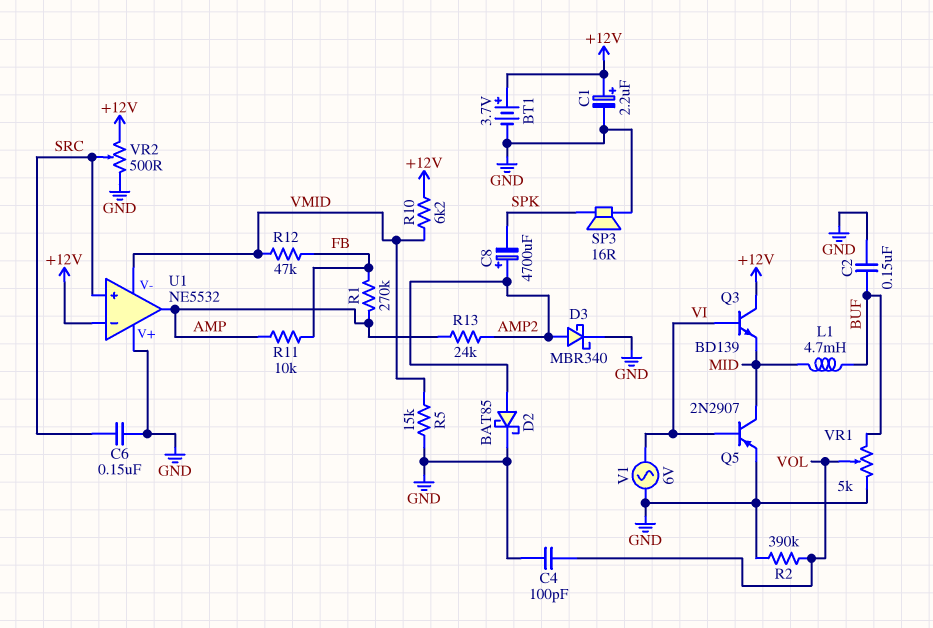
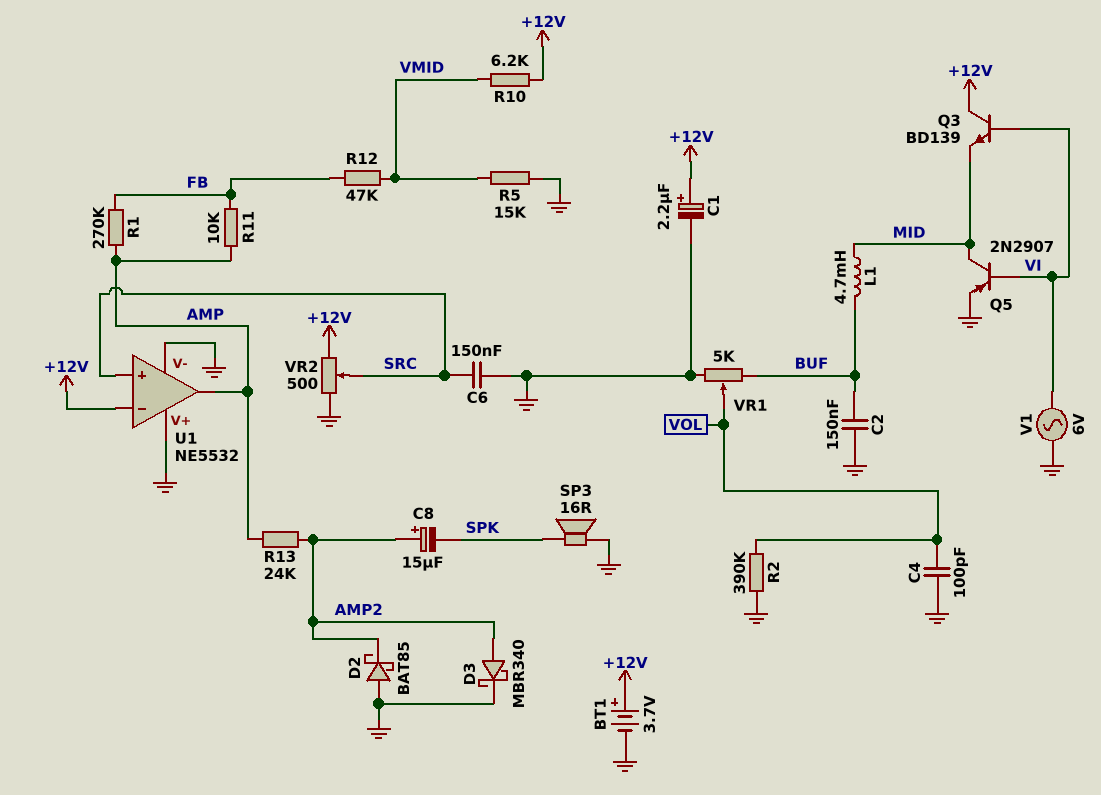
C8: 4700uF (plus AMP2, minus SPK) -> 15uF (plus AMP2, minus SPK)
D2: schottky BAT85 (A AMP2, K GND) -> schottky BAT85 (A GND, K AMP2)
U1 pin V-: VMID -> GND

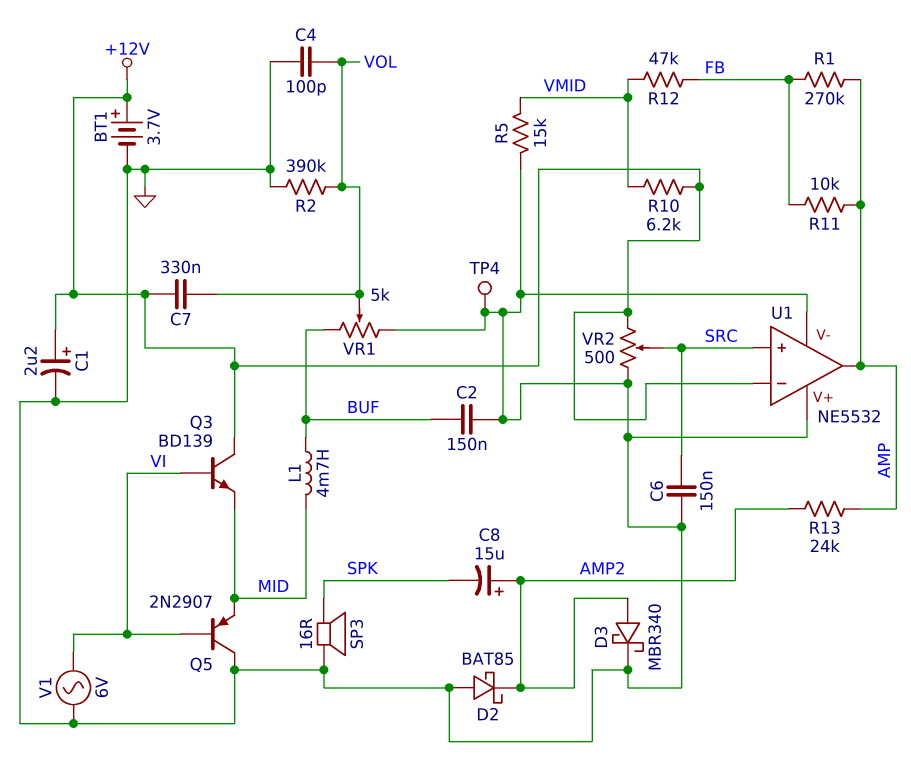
C7: none -> 330nF (+12V, VOL)
Q5: PNP 2N2907 (B VI, C MID, E GND) -> PNP 2N2907 (B VI, C GND, E MID)
TP4: none -> test point (GND)

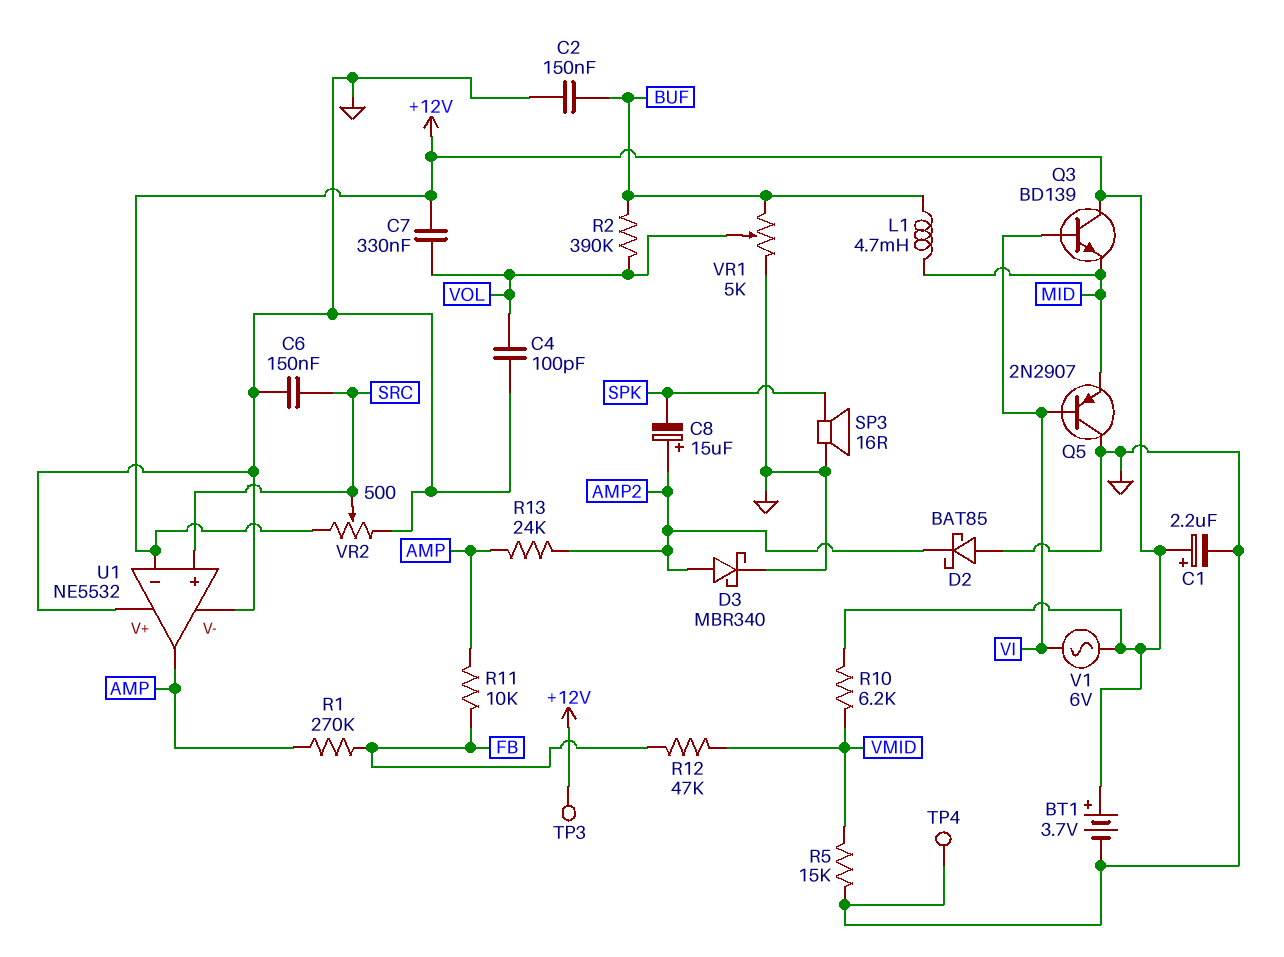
R2: 390k (GND, VOL) -> 390k (BUF, VOL)
TP3: none -> test point (+12V)
V1: AC 6V (GND, VI) -> AC 6V (+12V, VI)

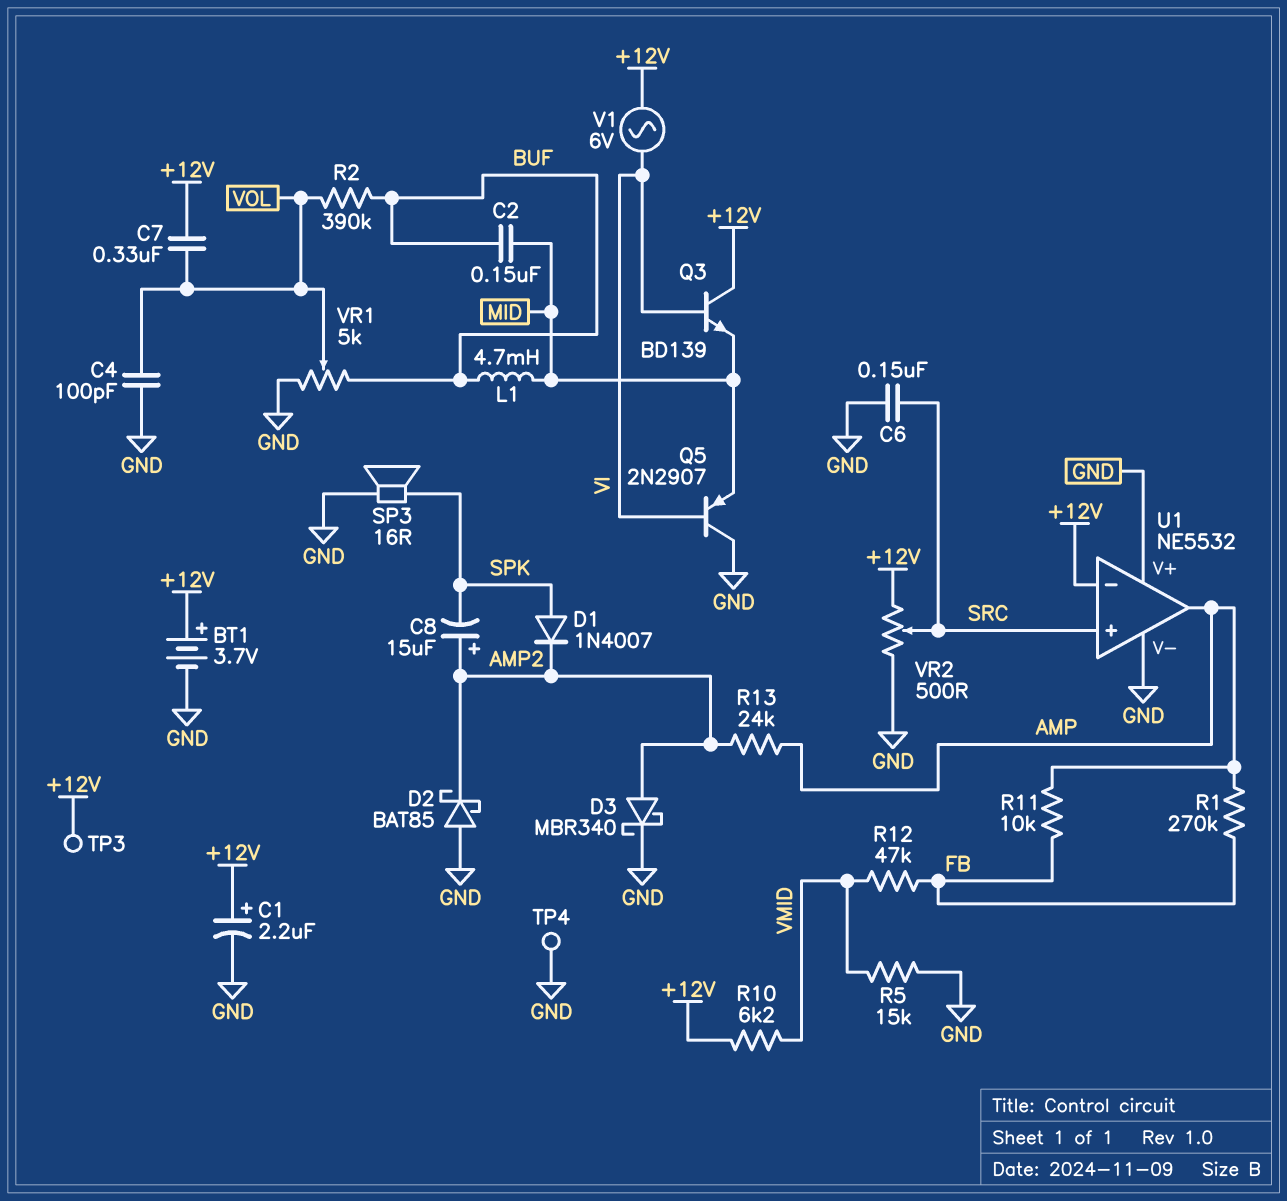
C2: 150nF (BUF, GND) -> 150nF (BUF, MID)
D1: none -> diode 1N4007 (A SPK, K AMP2)

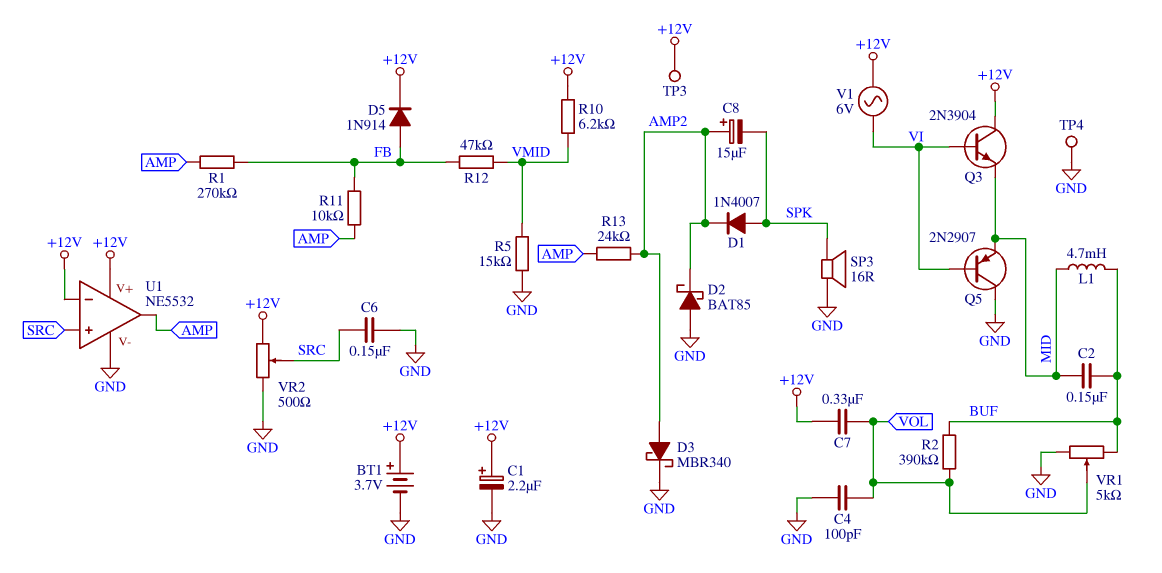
D5: none -> diode 1N914 (A FB, K +12V)
Q3: NPN BD139 (B VI, C +12V, E MID) -> NPN 2N3904 (B VI, C +12V, E MID)
U1 pin V+: GND -> +12V

